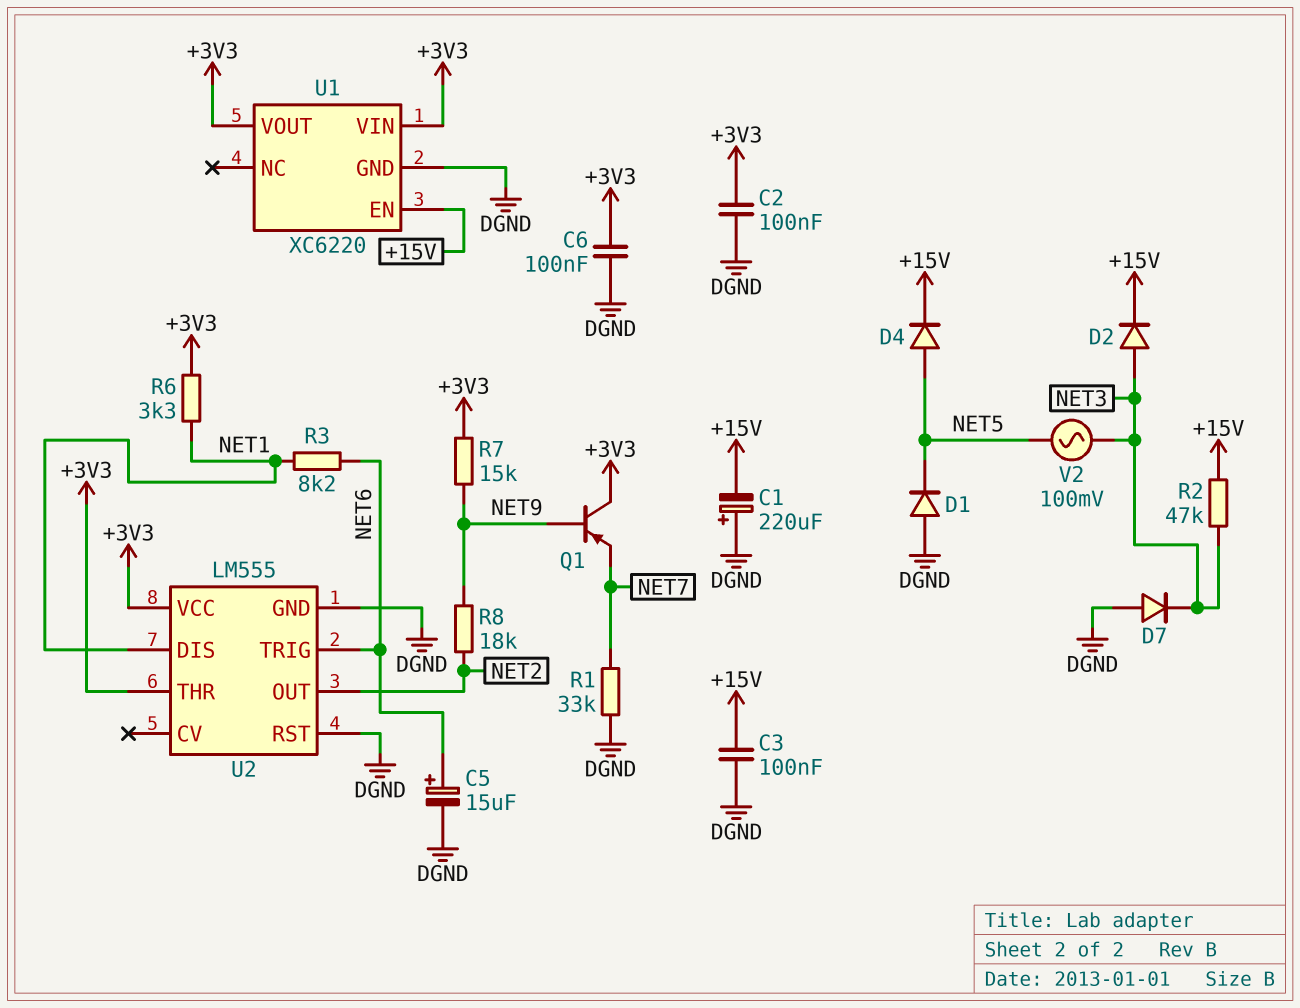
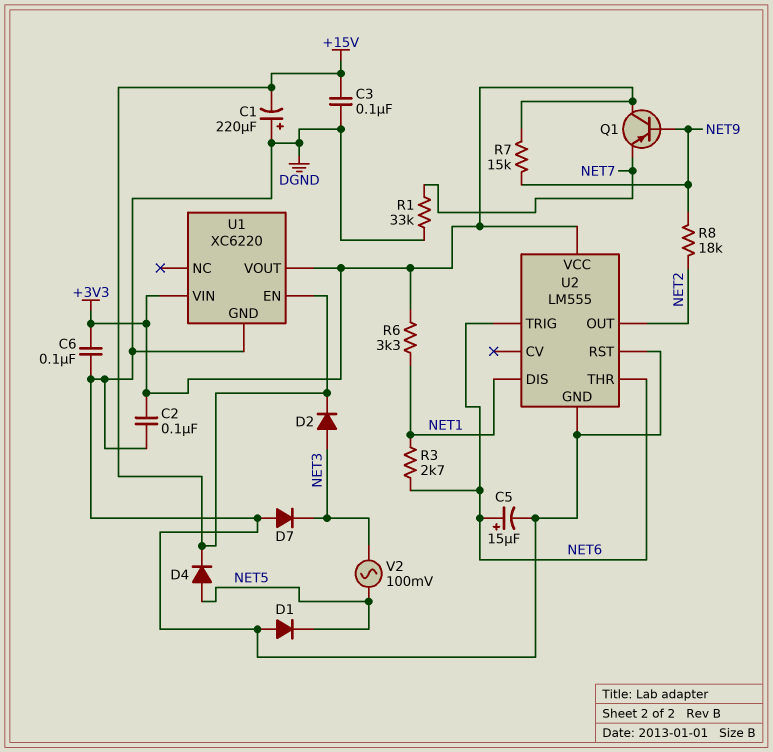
R2: 47k (+15V, NET3) -> none
R3: 8.2k (NET1, NET6) -> 2.7k (NET1, NET6)
U2 pin THR: +3V3 -> NET6

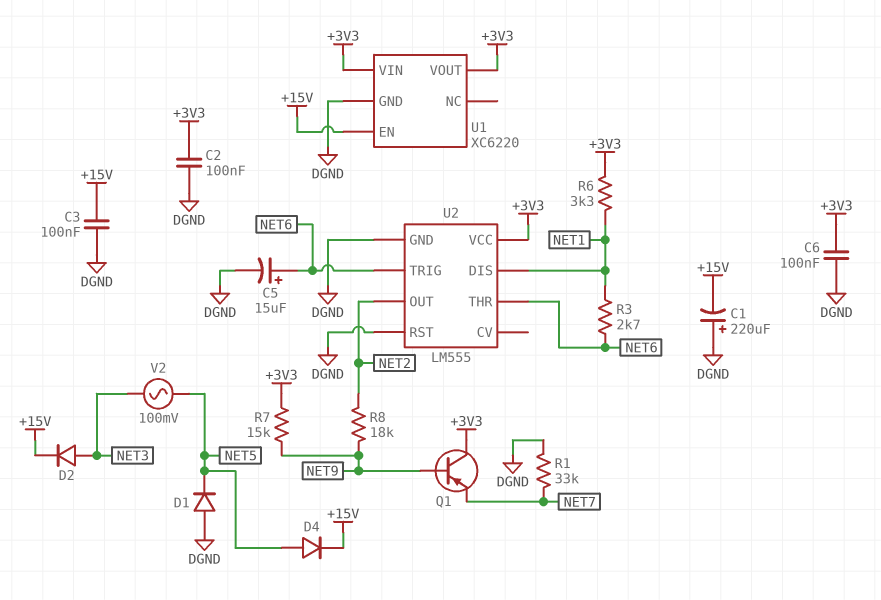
D7: diode (A DGND, K NET3) -> none

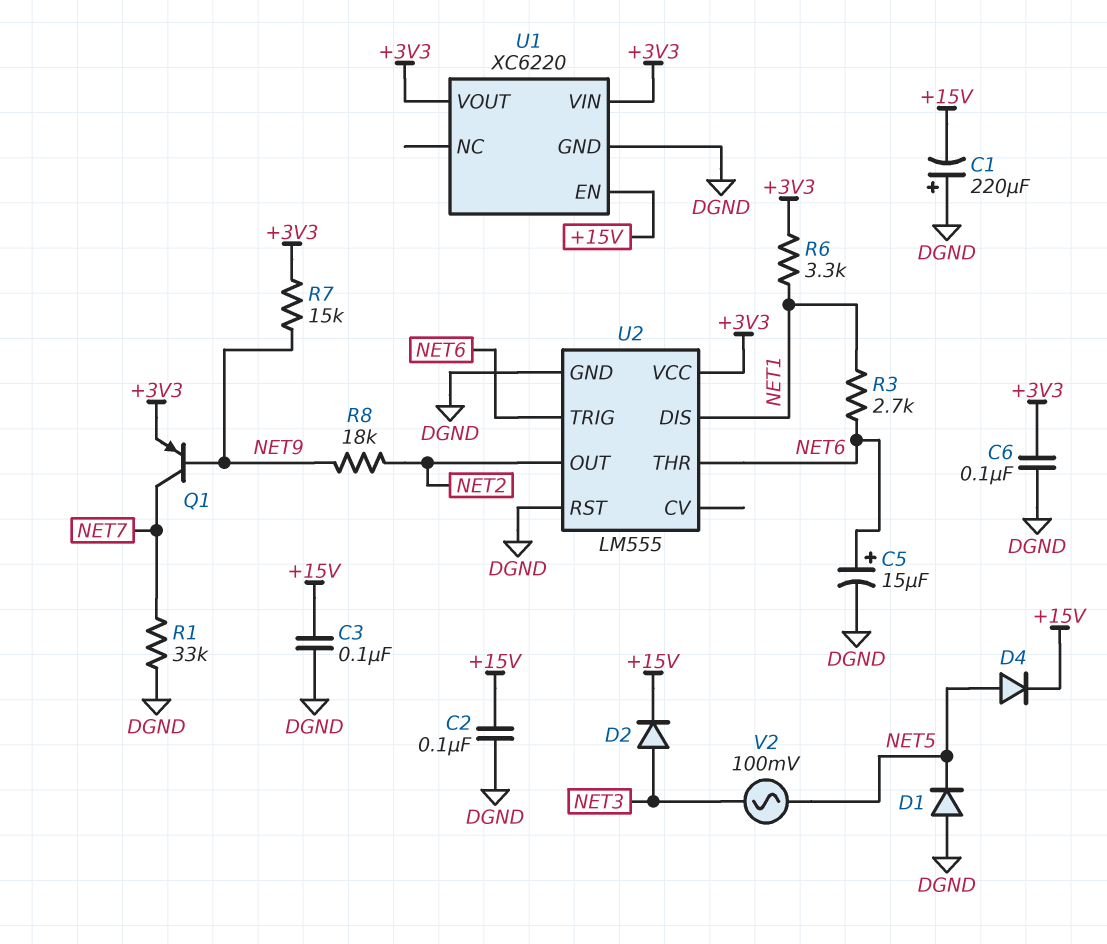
C2: 100nF (+3V3, DGND) -> 100nF (+15V, DGND)
Q1: PNP (B NET9, C +3V3, E NET7) -> PNP (B NET9, C NET7, E +3V3)

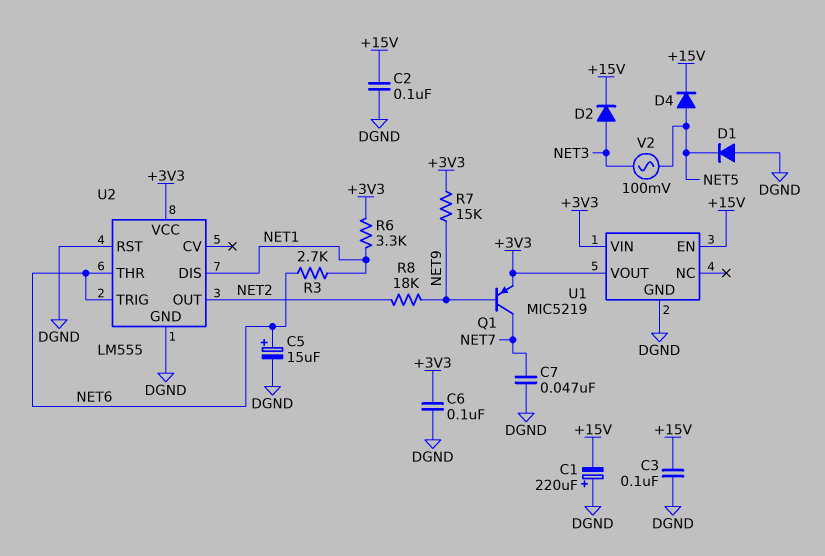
C7: none -> 47nF (DGND, NET7)
R1: 33k (DGND, NET7) -> none
U1: XC6220 -> MIC5219

